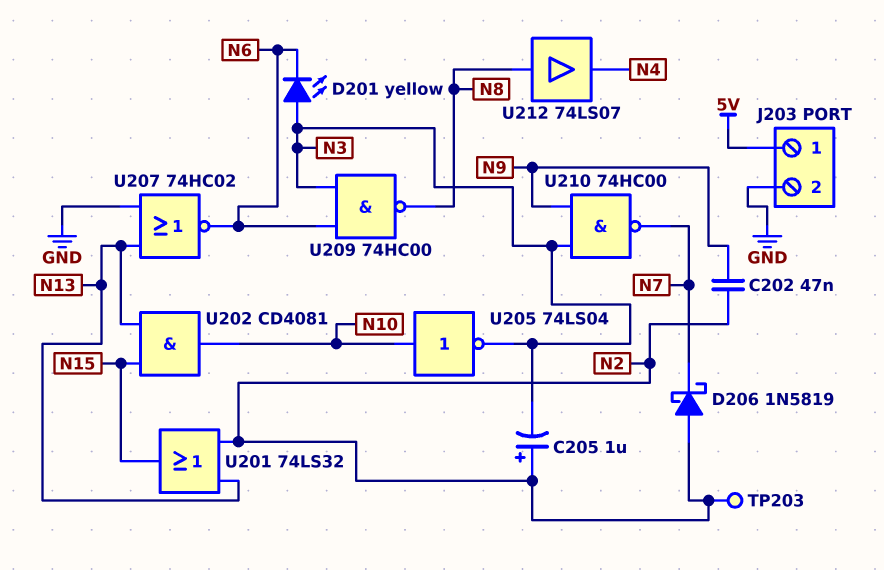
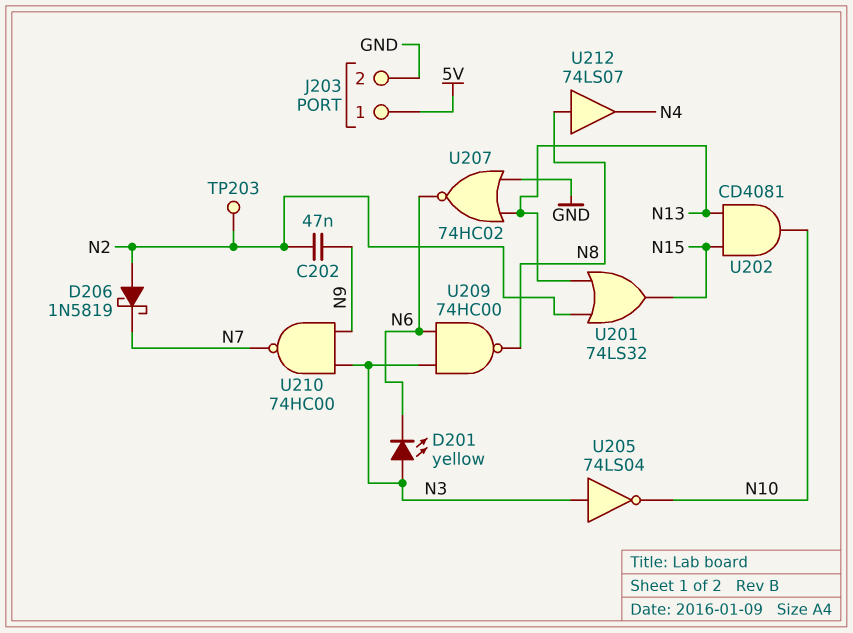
C205: 1uF (plus N2, minus N3) -> none
U205: NOT 74LS04 (in N10, out N3) -> NOT 74LS04 (in N3, out N10)

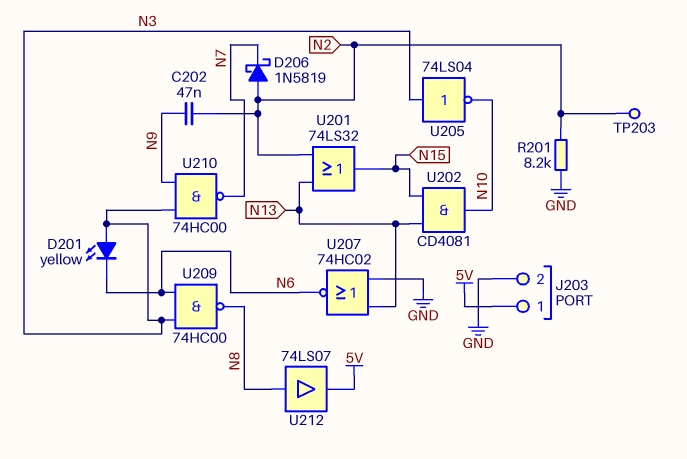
R201: none -> 8.2k (GND, N2)
U212: buffer 74LS07 (in N8, out N4) -> buffer 74LS07 (in N8, out 5V)

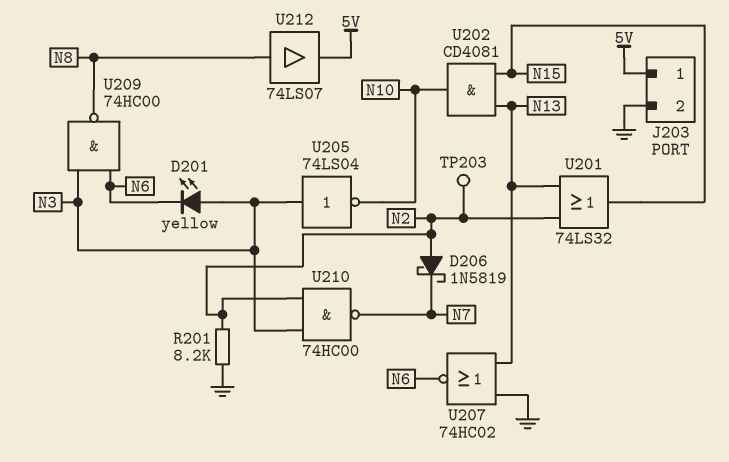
C202: 47nF (N2, N9) -> none
U210: NAND 74HC00 (in N3, in N9, out N7) -> NAND 74HC00 (in N2, in N3, out N7)

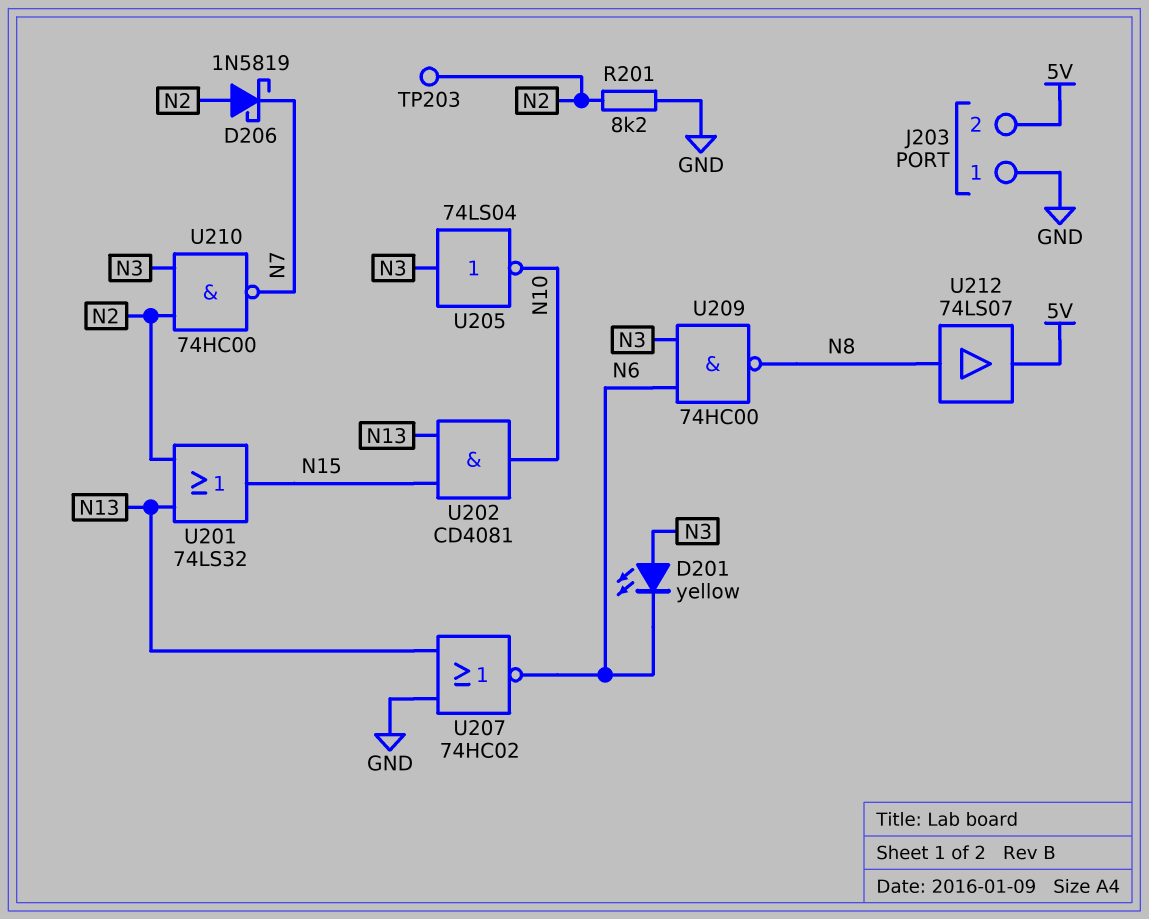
J203 pin 1: 5V -> GND
J203 pin 2: GND -> 5V

